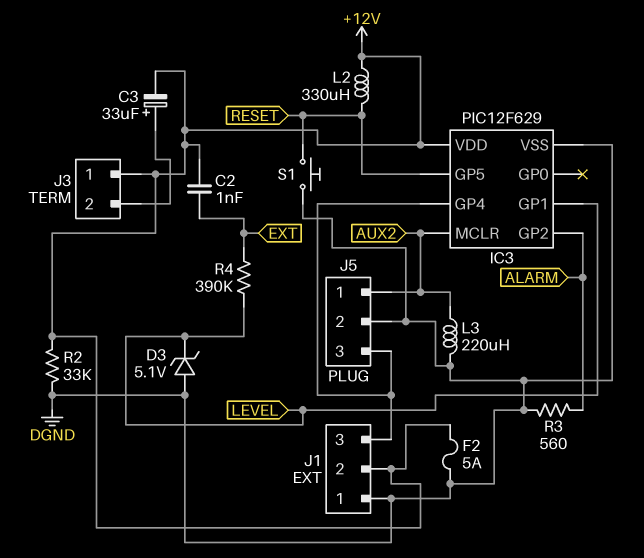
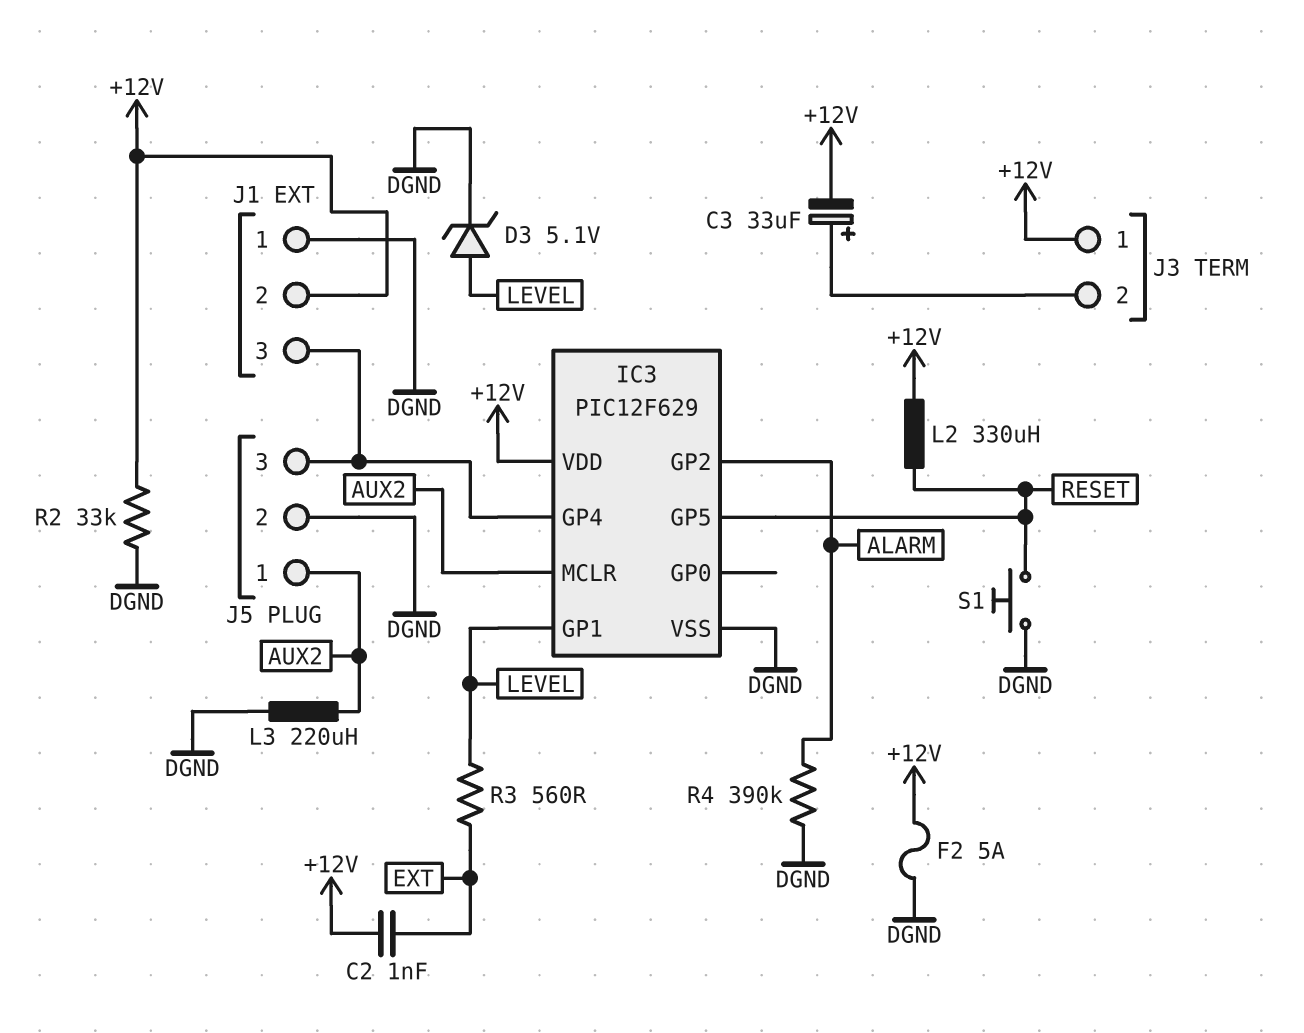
D3: zener 5.1V (A DGND, K LEVEL) -> zener 5.1V (A LEVEL, K DGND)
R3: 560 (ALARM, DGND) -> 560 (EXT, LEVEL)
R4: 390k (EXT, LEVEL) -> 390k (ALARM, DGND)

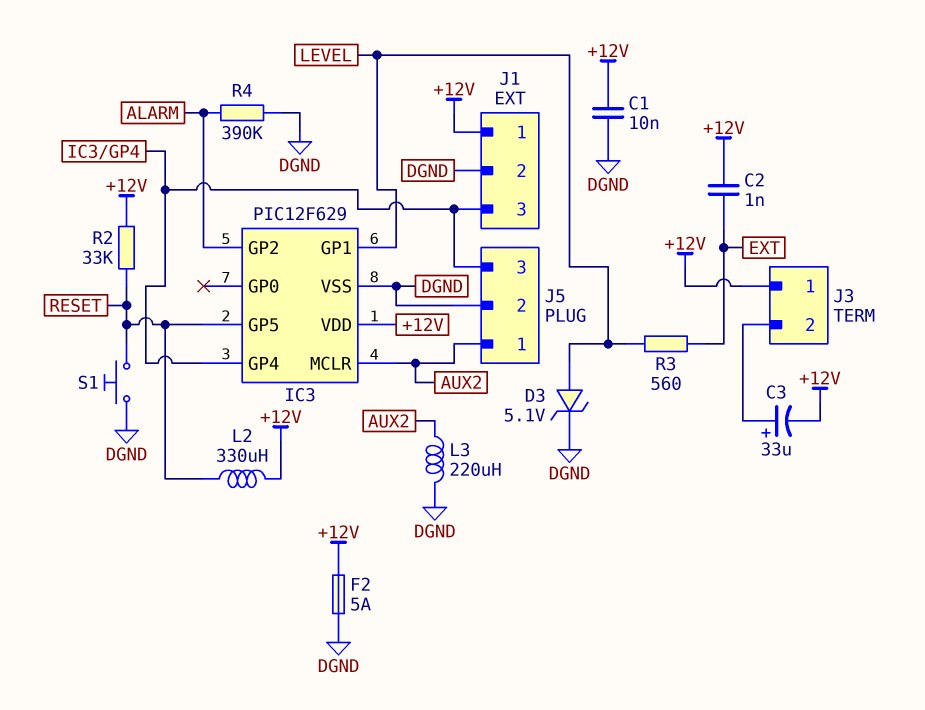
C1: none -> 10nF (+12V, DGND)
J1 pin 1: DGND -> +12V
J1 pin 2: +12V -> DGND
R2: 33k (+12V, DGND) -> 33k (+12V, RESET)

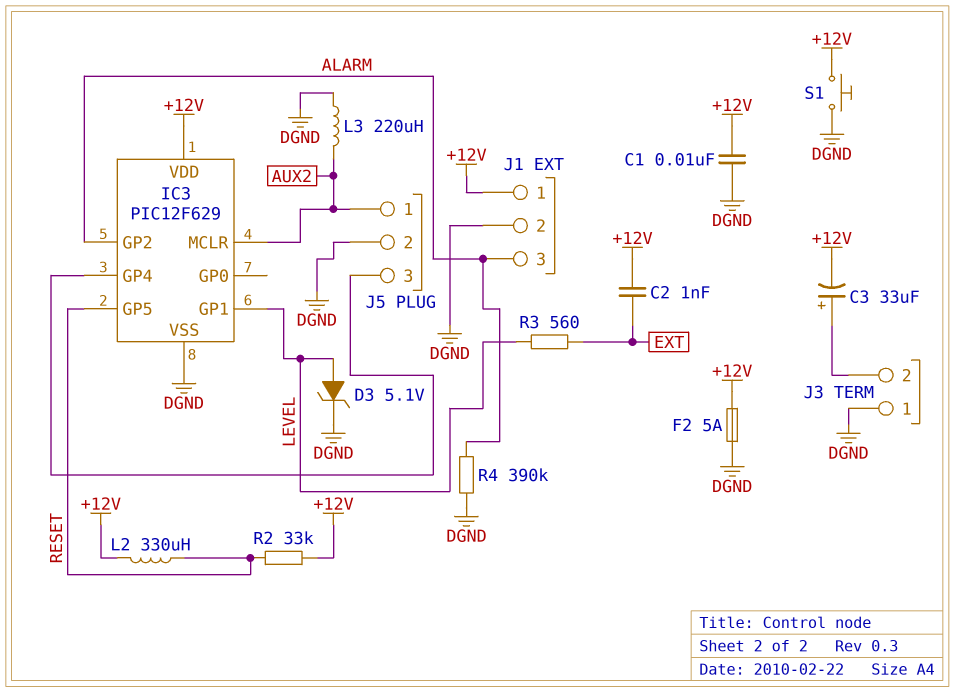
J1 pin 3: IC3/GP4 -> ALARM
J3 pin 1: +12V -> DGND
S1: button (DGND, RESET) -> button (+12V, DGND)

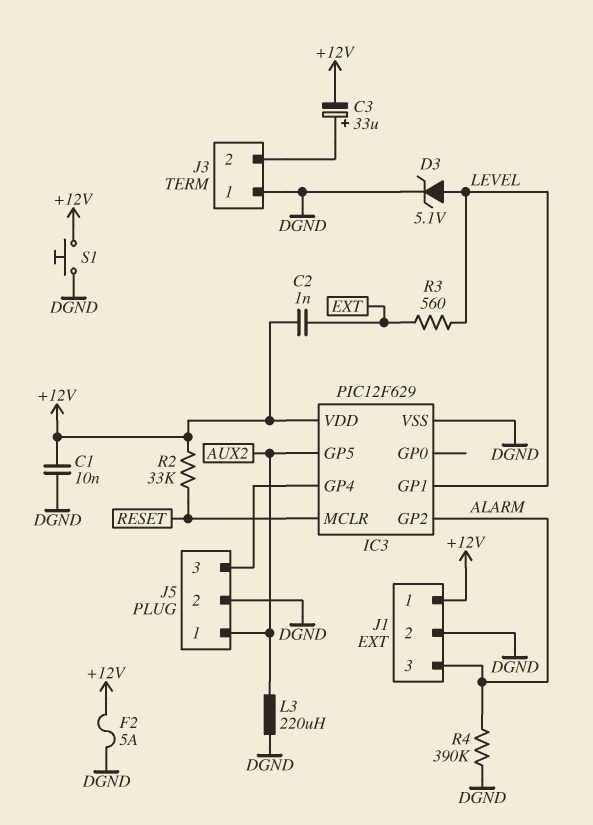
IC3 pin GP5: RESET -> AUX2
IC3 pin MCLR: AUX2 -> RESET
L2: 330uH (+12V, RESET) -> none

